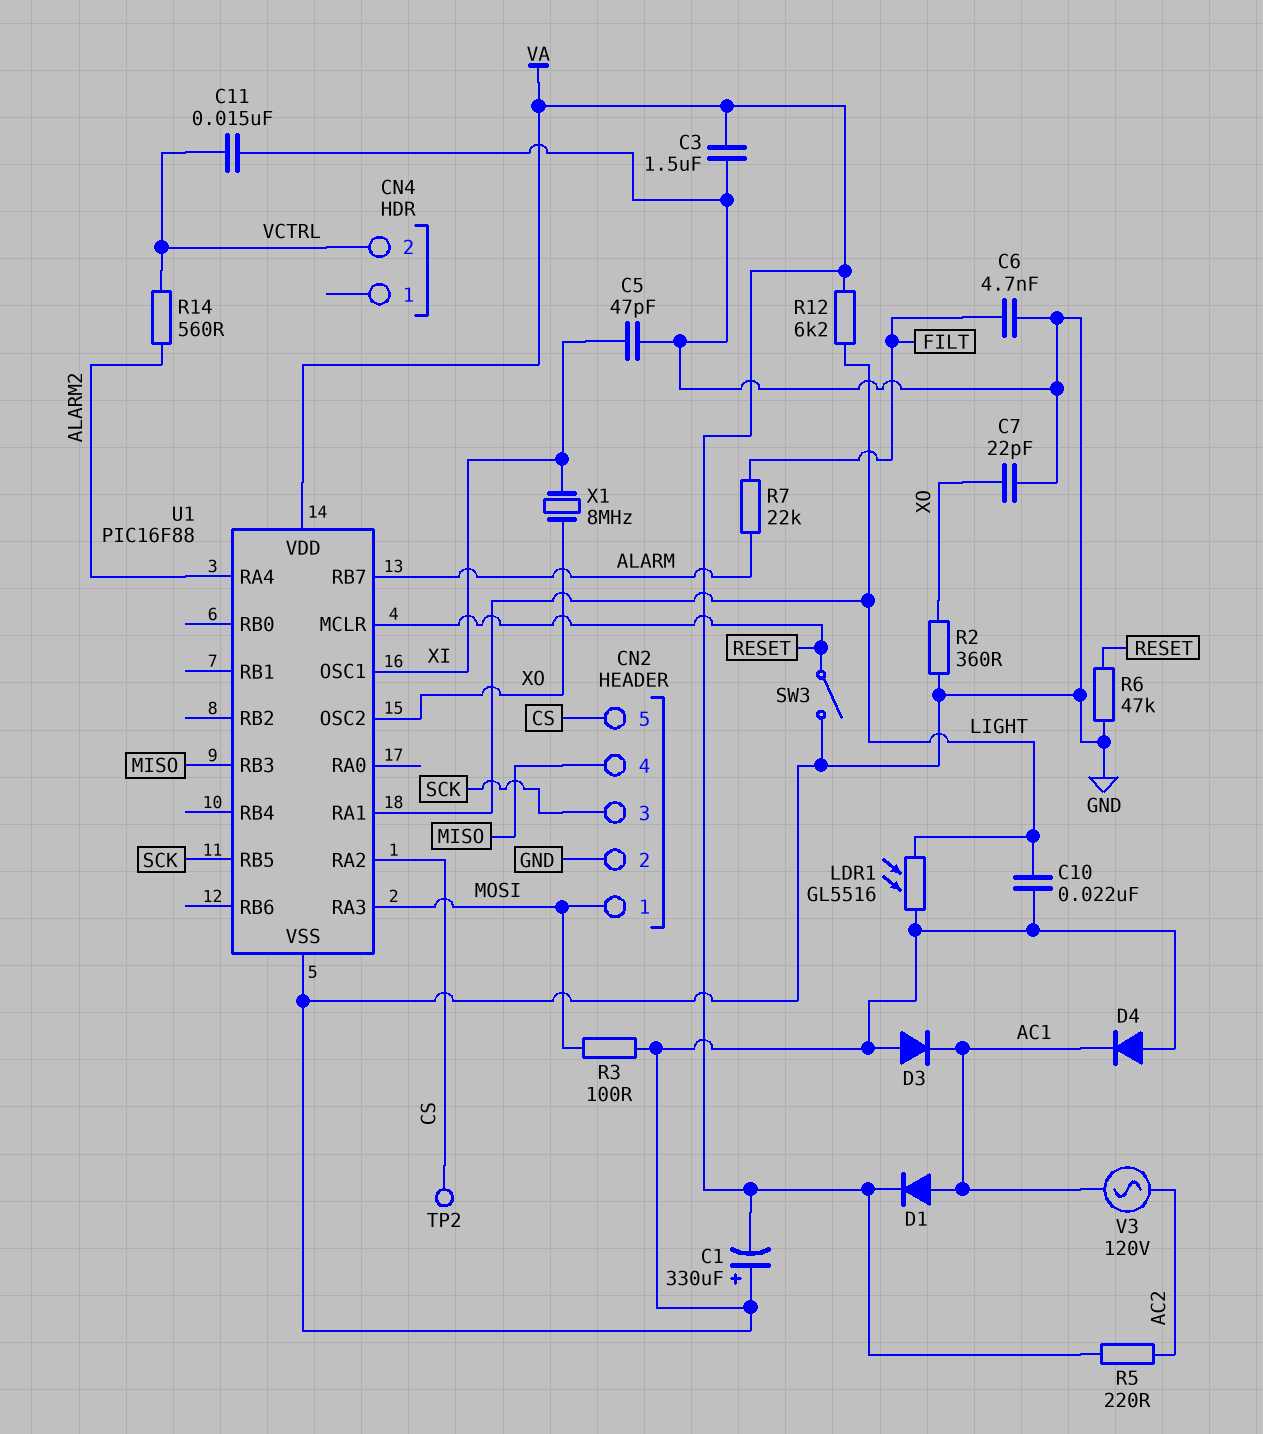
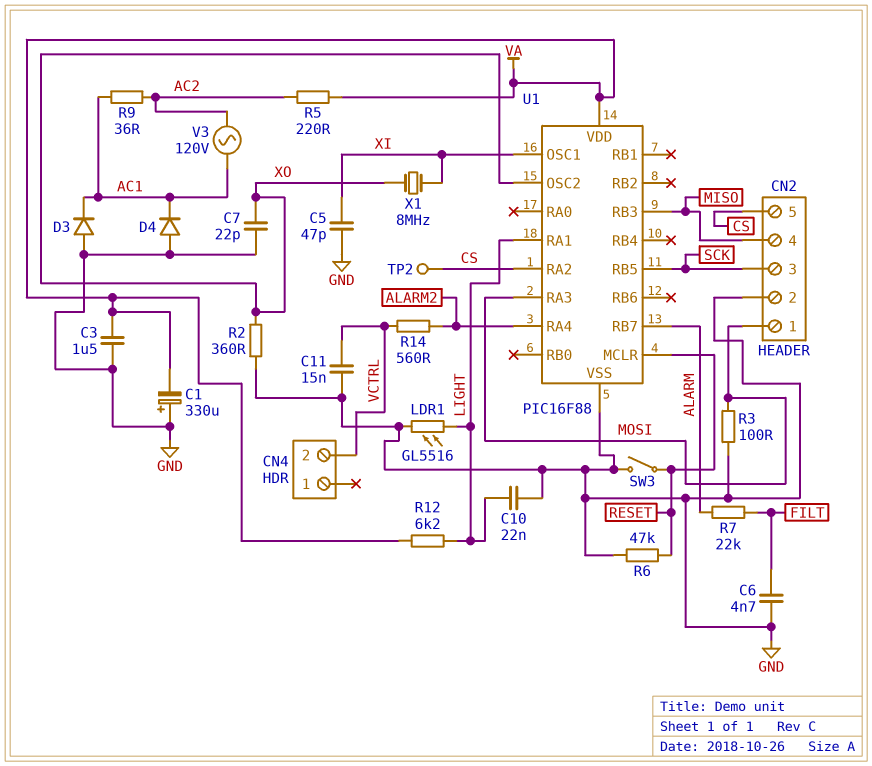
D1: diode (A AC1, K VA) -> none
R9: none -> 36 (AC1, AC2)

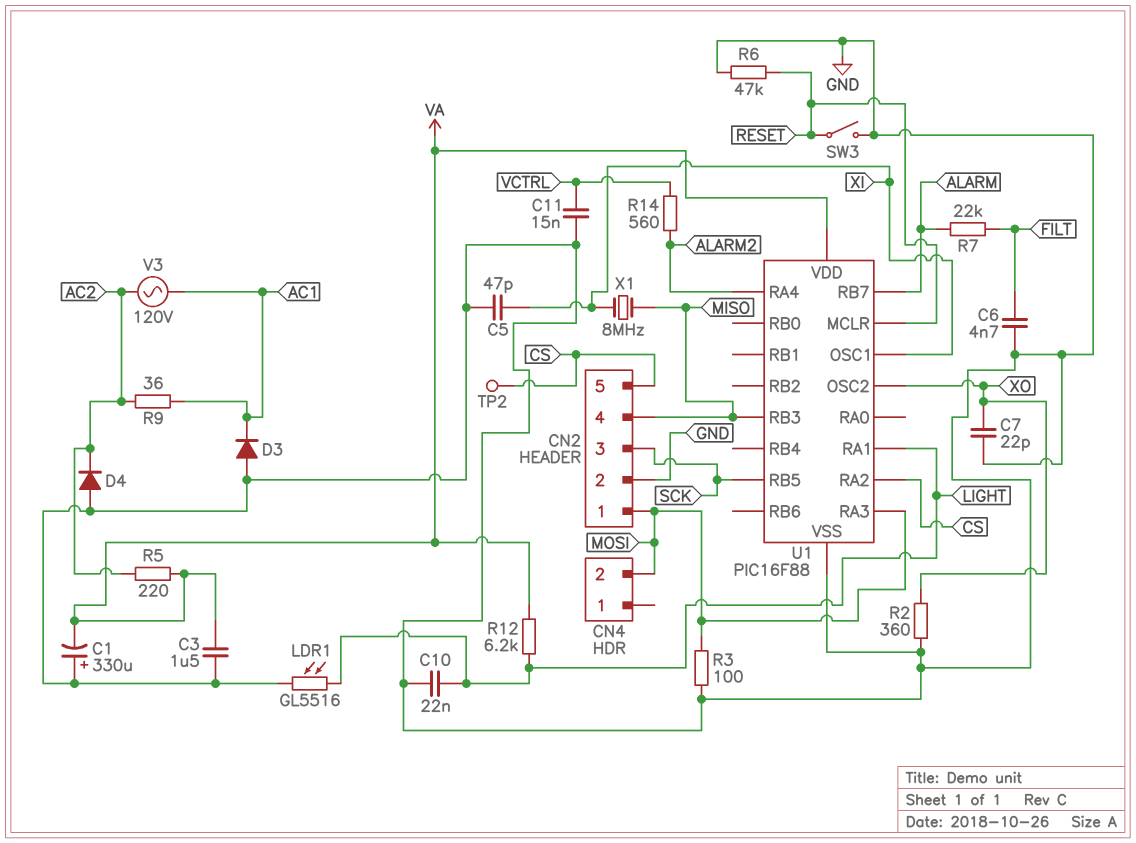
CN4 pin 2: VCTRL -> MOSI
D4: diode (A GND, K AC1) -> diode (A GND, K AC2)
X1: 8MHz (XI, XO) -> 8MHz (MISO, XI)

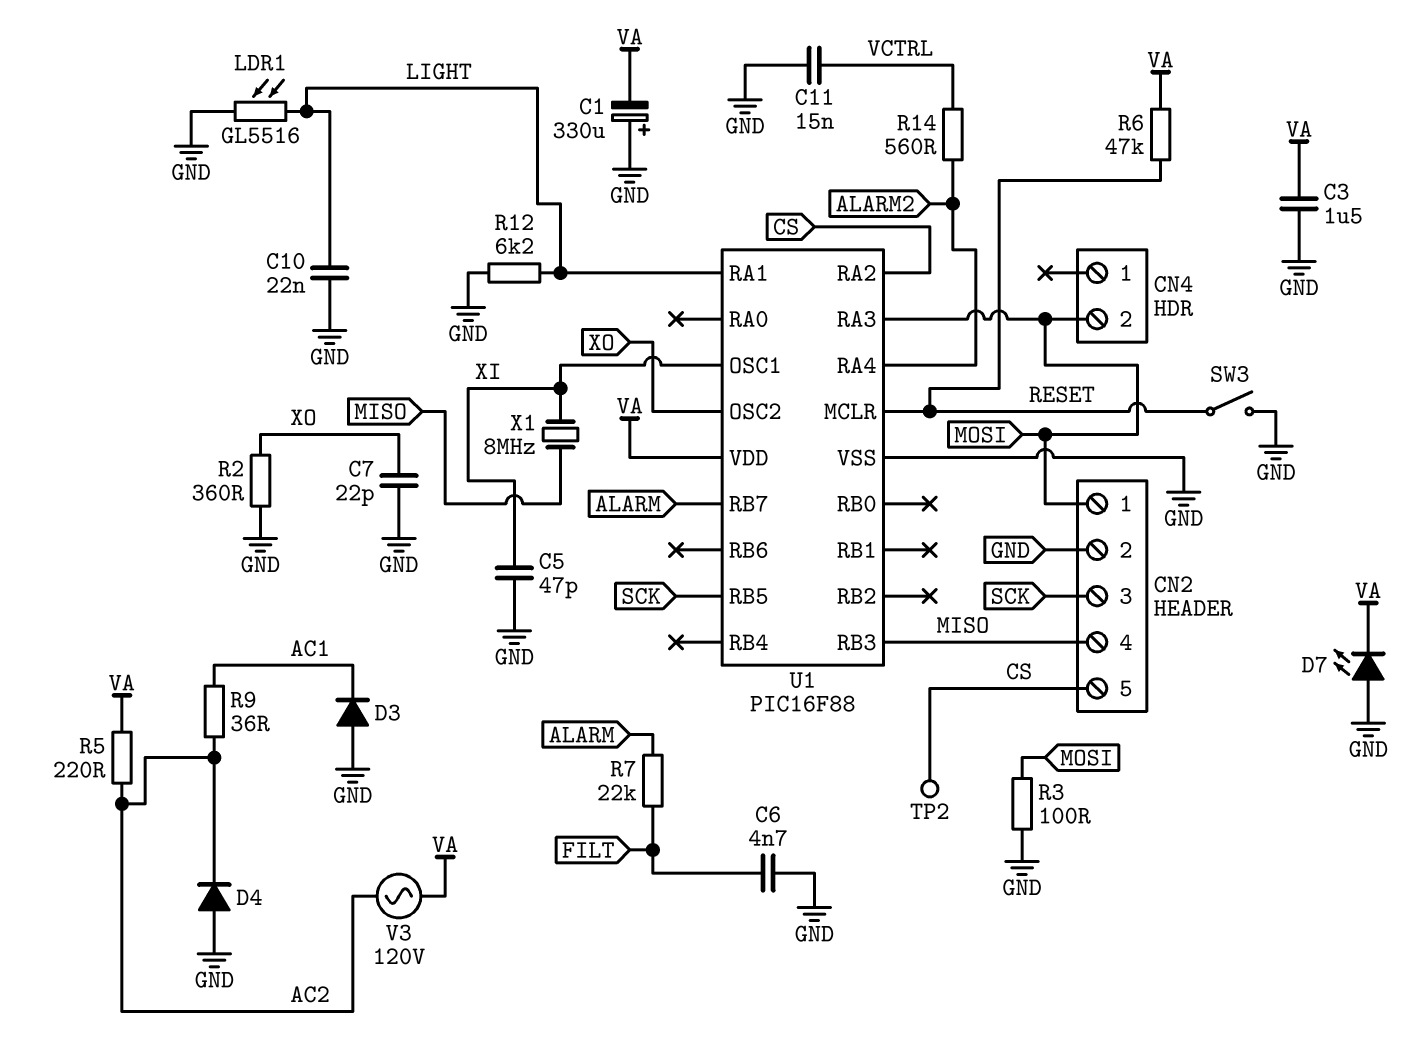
D7: none -> LED (A GND, K VA)
R6: 47k (GND, RESET) -> 47k (RESET, VA)
R12: 6.2k (LIGHT, VA) -> 6.2k (GND, LIGHT)
V3: AC 120V (AC1, AC2) -> AC 120V (AC2, VA)

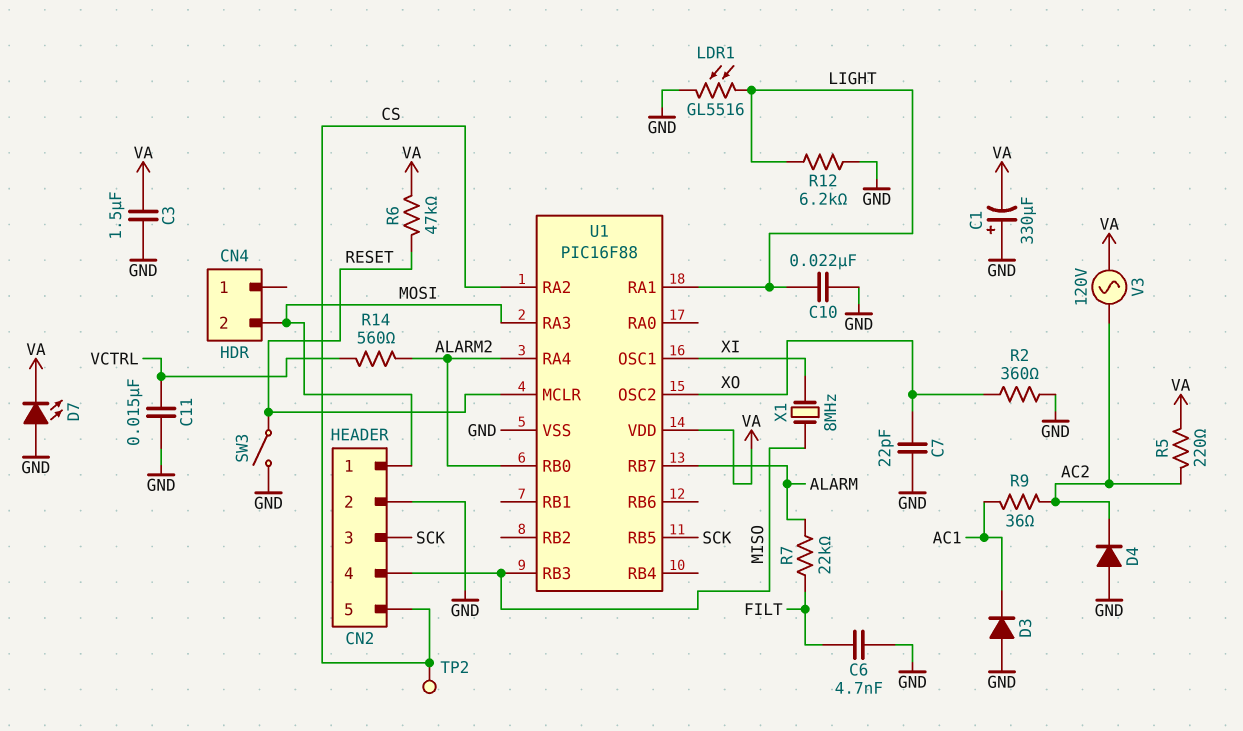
C5: 47pF (GND, XI) -> none
R3: 100 (GND, MOSI) -> none
U1 pin RB0: none -> ALARM2

